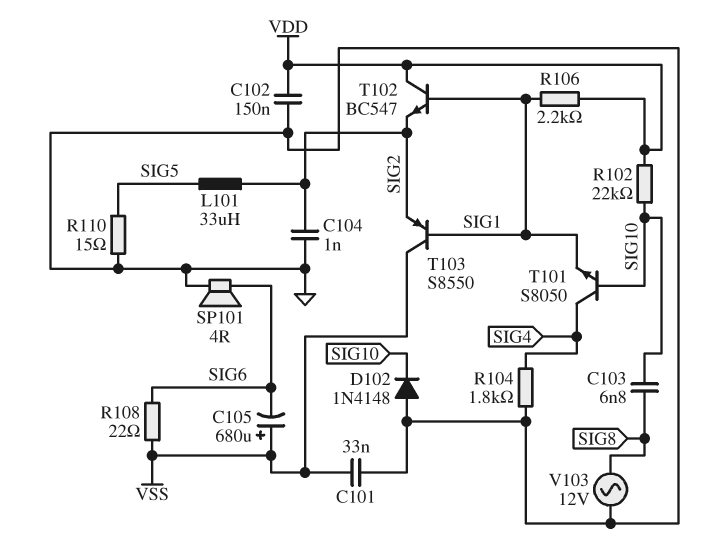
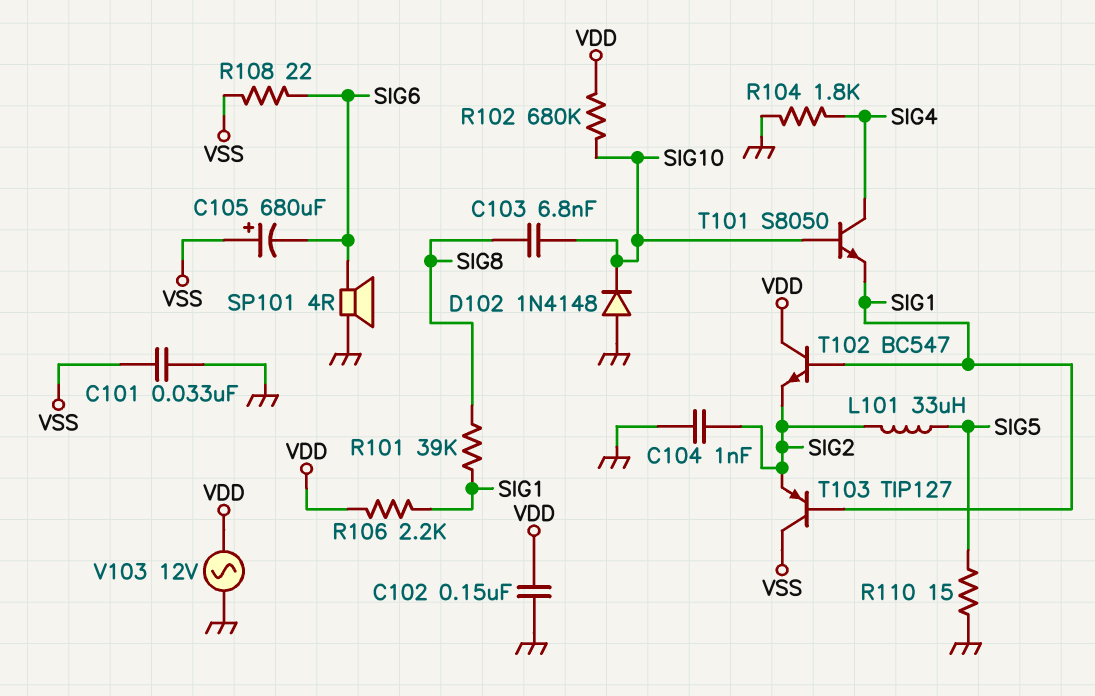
R101: none -> 39k (SIG1, SIG8)
R102: 22k (SIG10, VDD) -> 680k (SIG10, VDD)
T103: PNP S8550 (B SIG1, C VSS, E SIG2) -> PNP TIP127 (B SIG1, C VSS, E SIG2)
V103: AC 12V (GND, SIG8) -> AC 12V (GND, VDD)

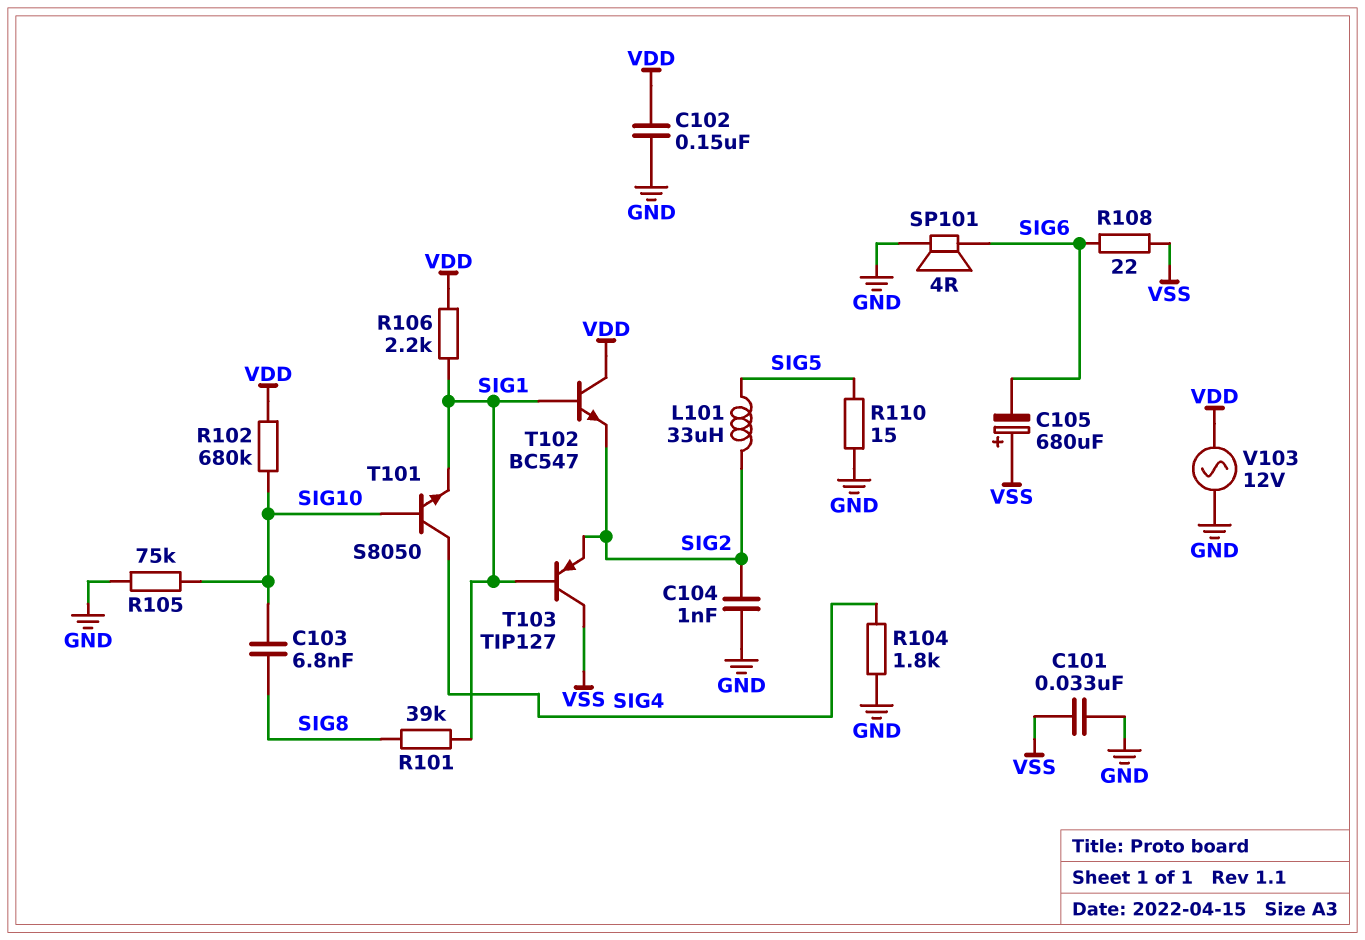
D102: diode 1N4148 (A GND, K SIG10) -> none
R105: none -> 75k (GND, SIG10)

